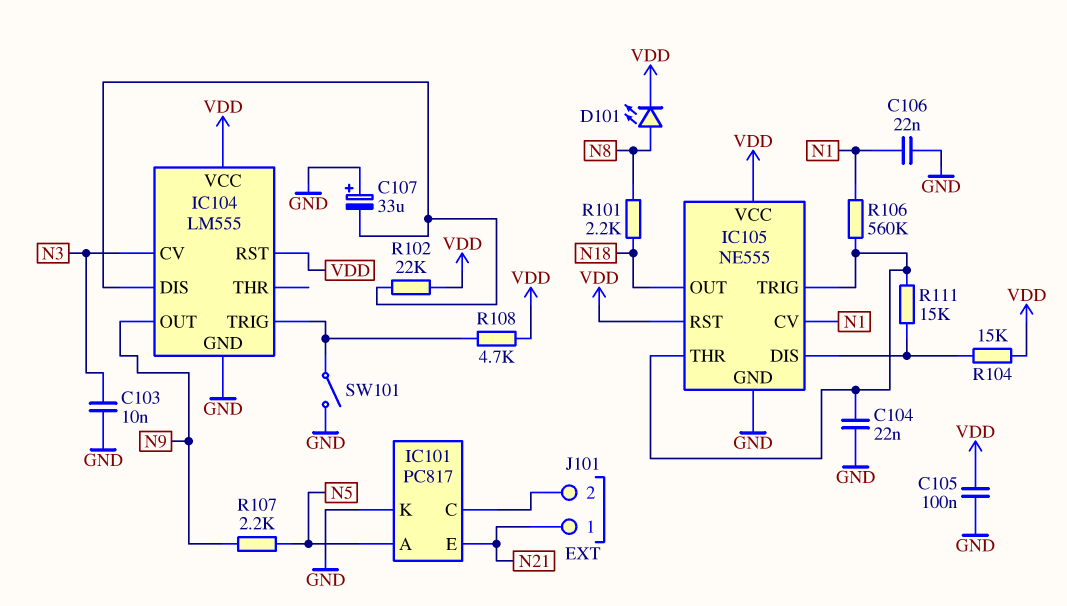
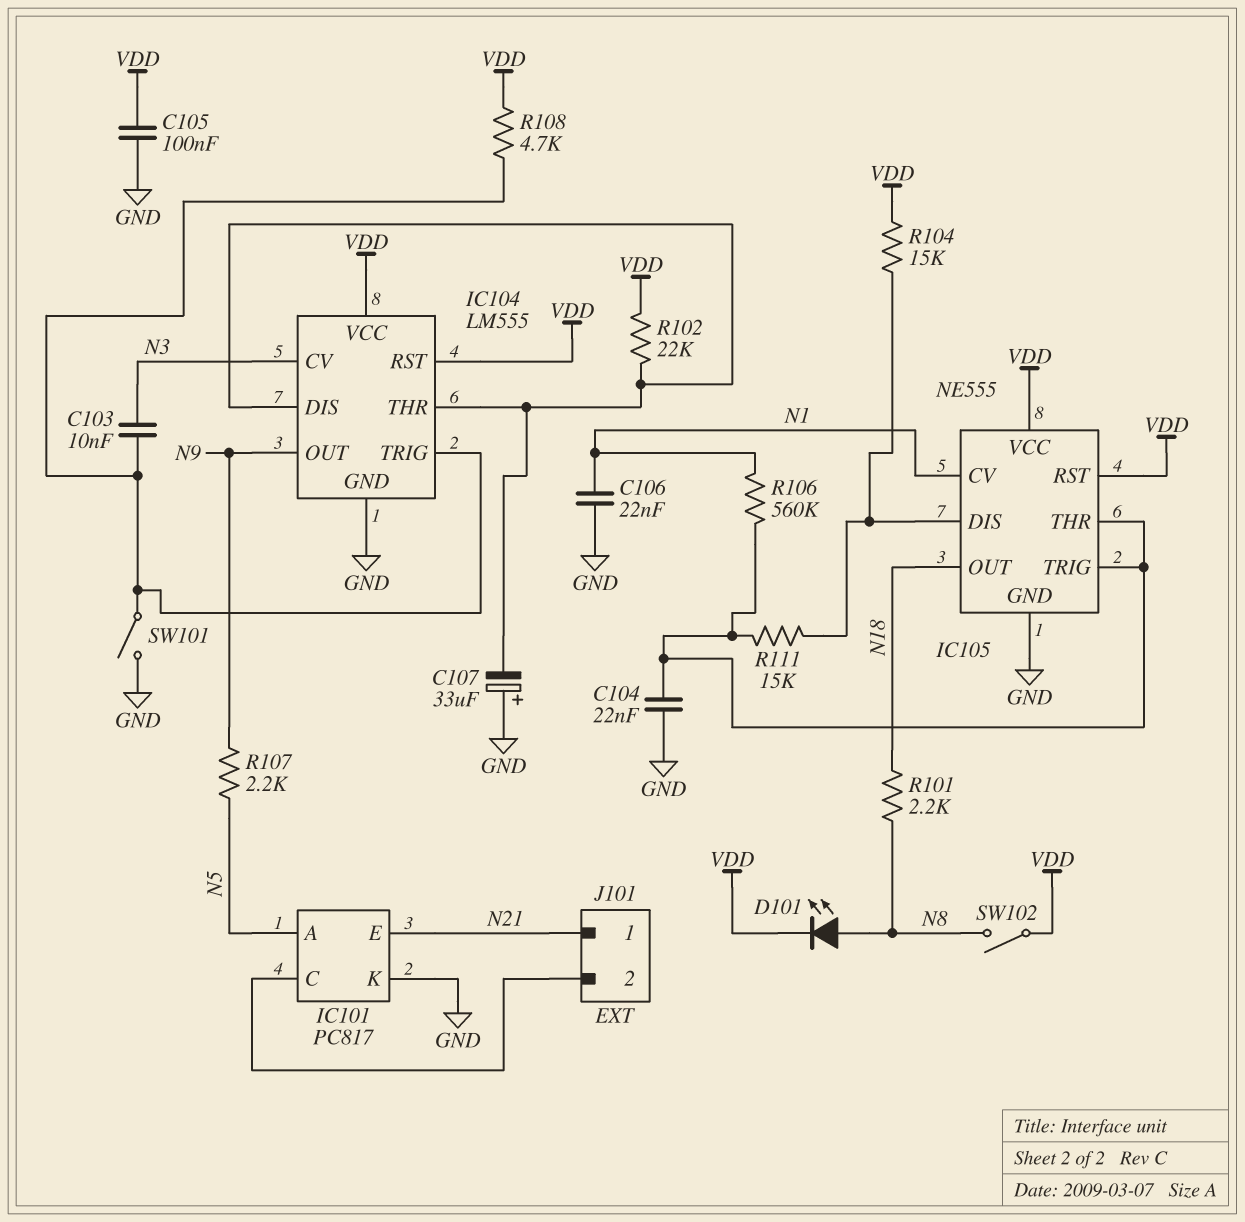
C103: 10nF (GND, N3) -> 10nF (IC104/TRIG, N3)
IC104 pin THR: none -> IC104/DIS
SW102: none -> switch (N8, VDD)

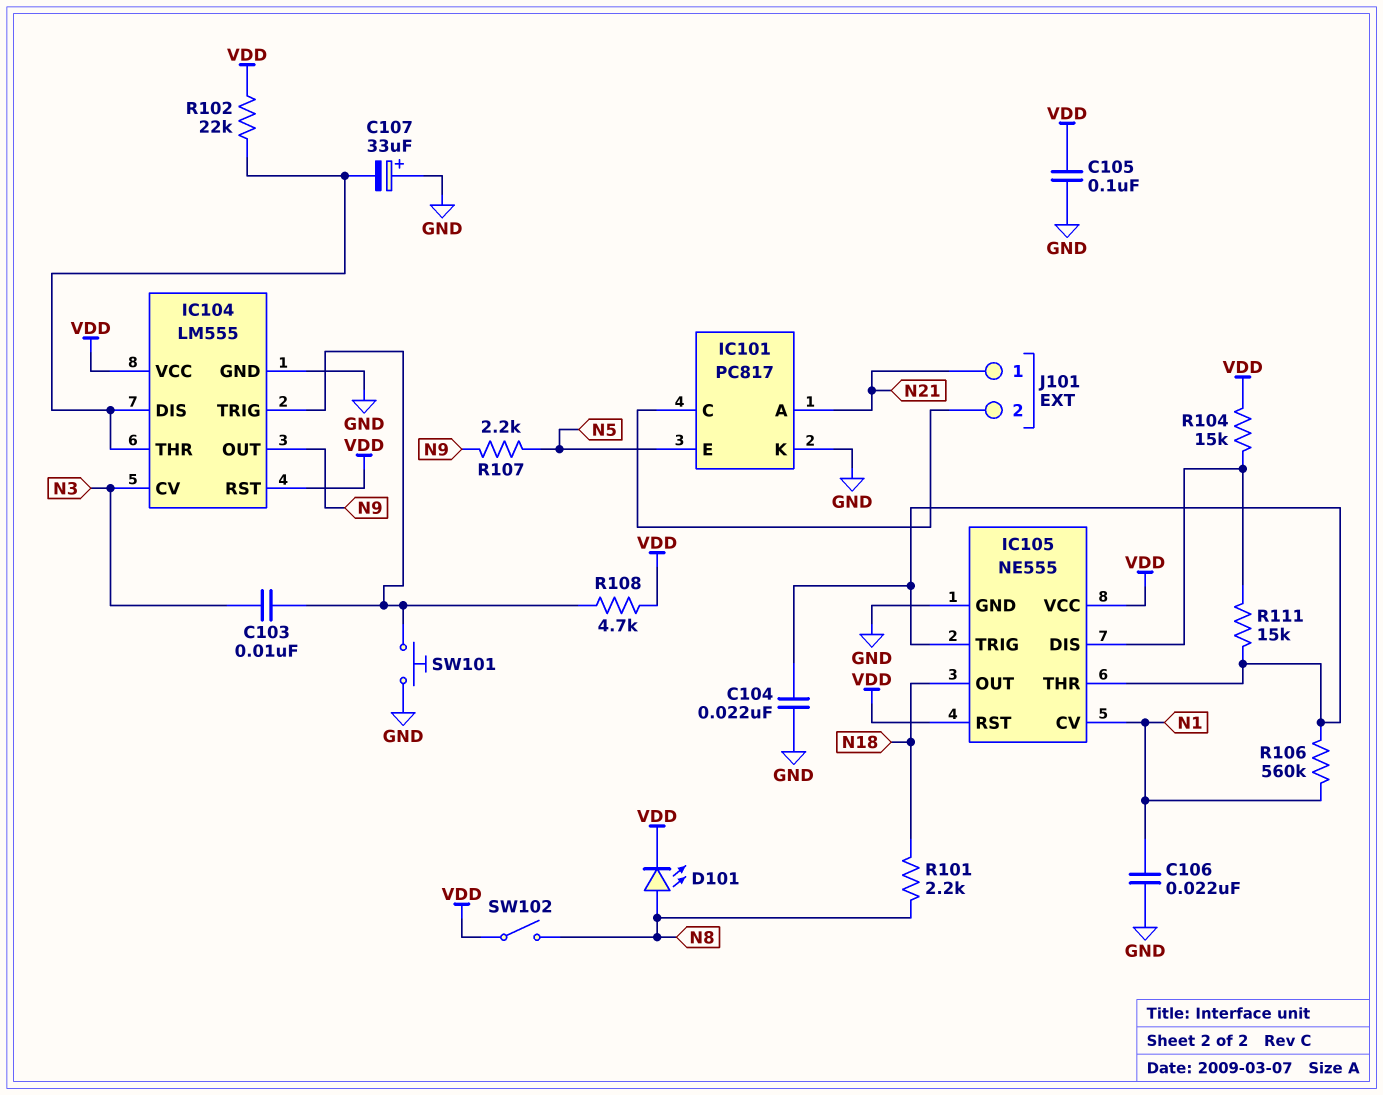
IC101 pin A: N5 -> N21
IC101 pin E: N21 -> N5
SW101: switch (GND, IC104/TRIG) -> button (GND, IC104/TRIG)

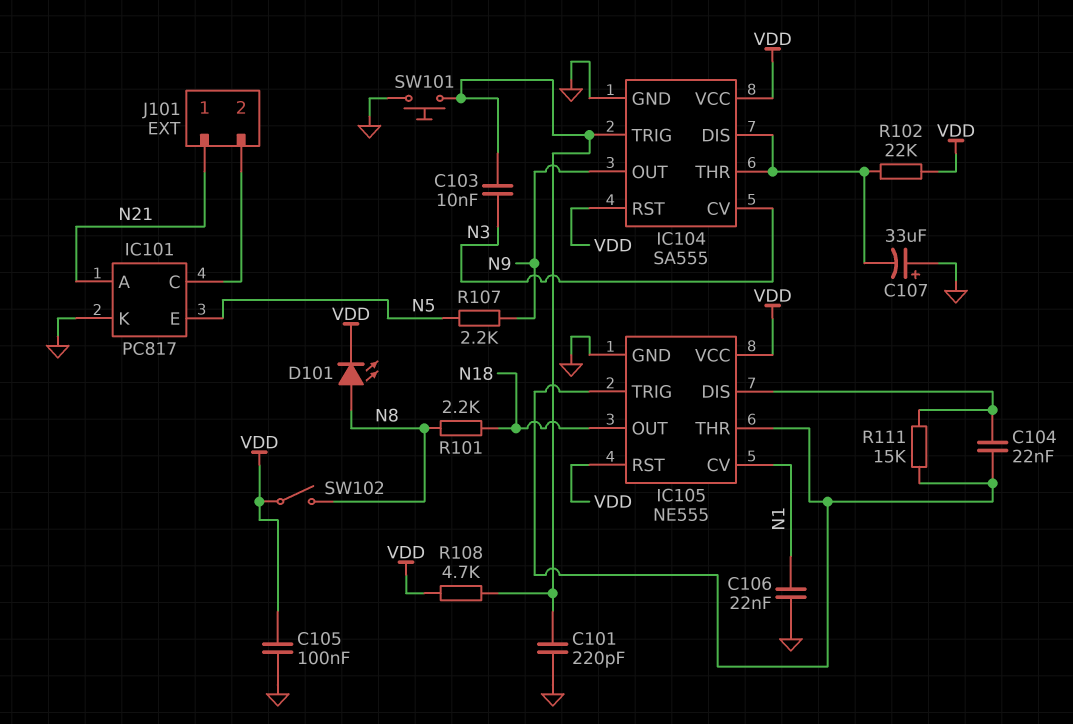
C101: none -> 220pF (GND, IC104/TRIG)
C104: 22nF (GND, IC105/THR) -> 22nF (IC105/DIS, IC105/THR)
IC104: LM555 -> SA555
R104: 15k (IC105/DIS, VDD) -> none
R106: 560k (IC105/THR, N1) -> none

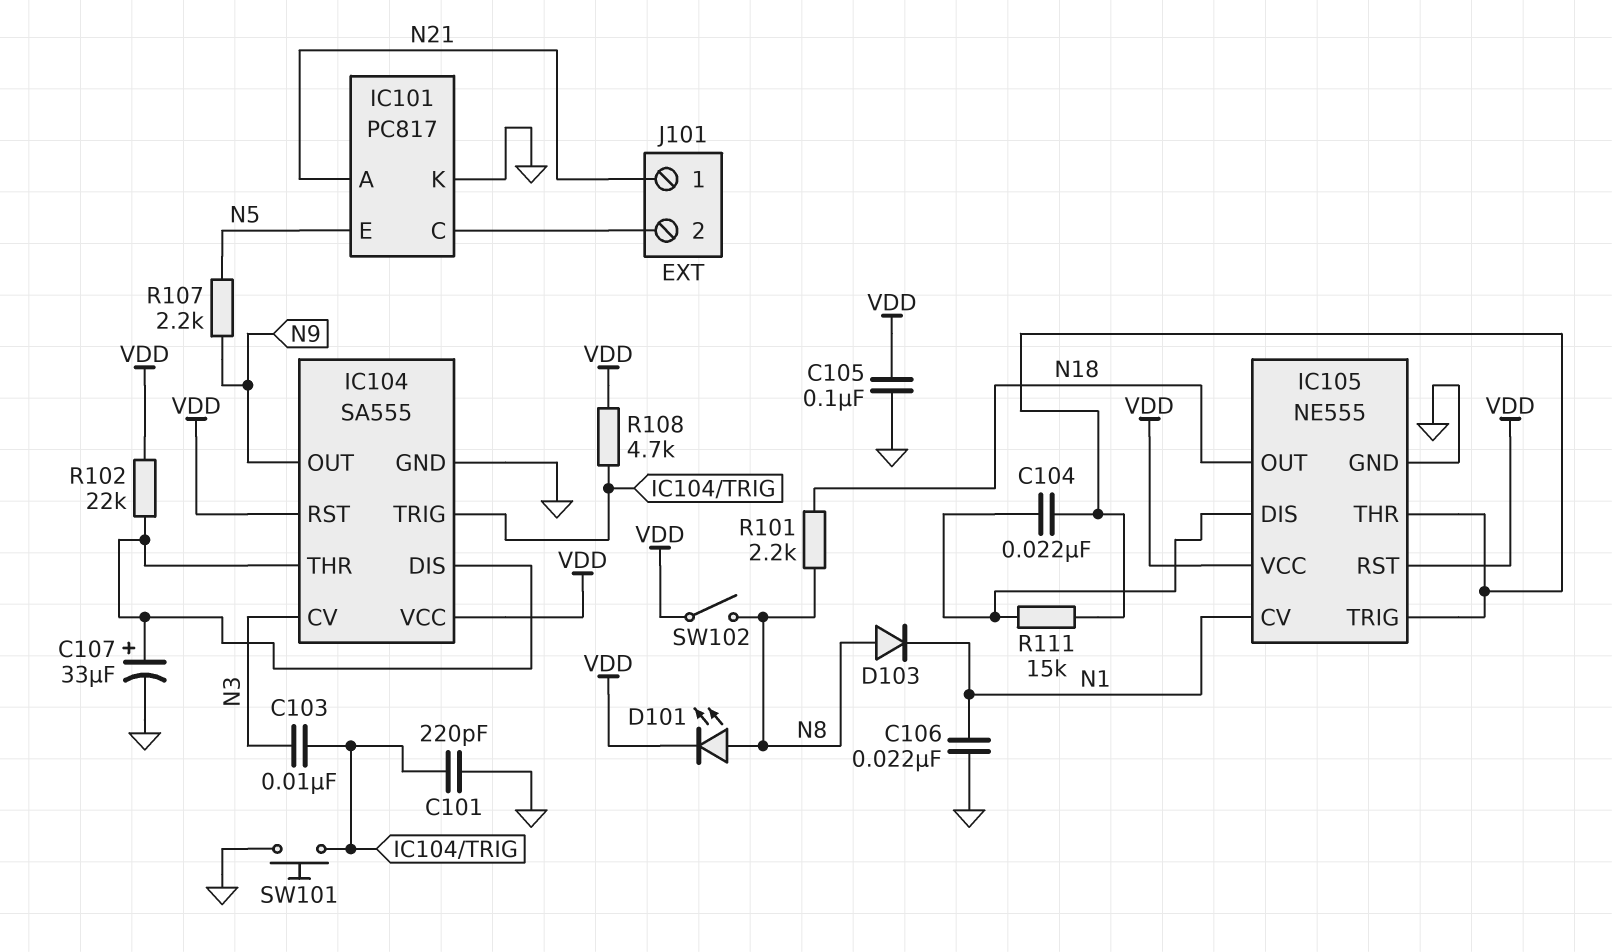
C107: 33uF (plus GND, minus IC104/DIS) -> 33uF (plus IC104/DIS, minus GND)
D103: none -> diode (A N8, K N1)

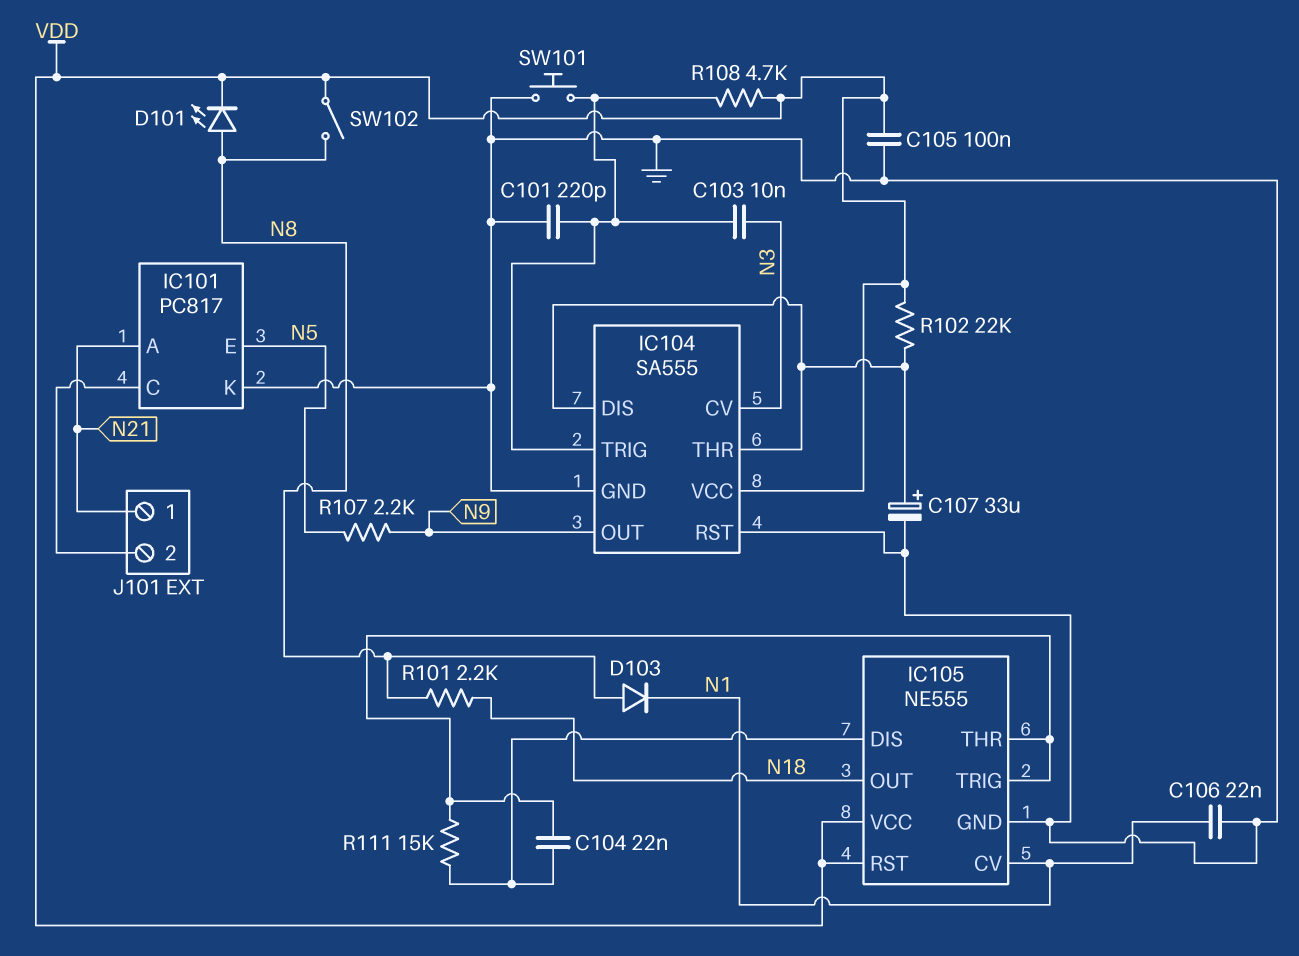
IC104 pin RST: VDD -> GND

